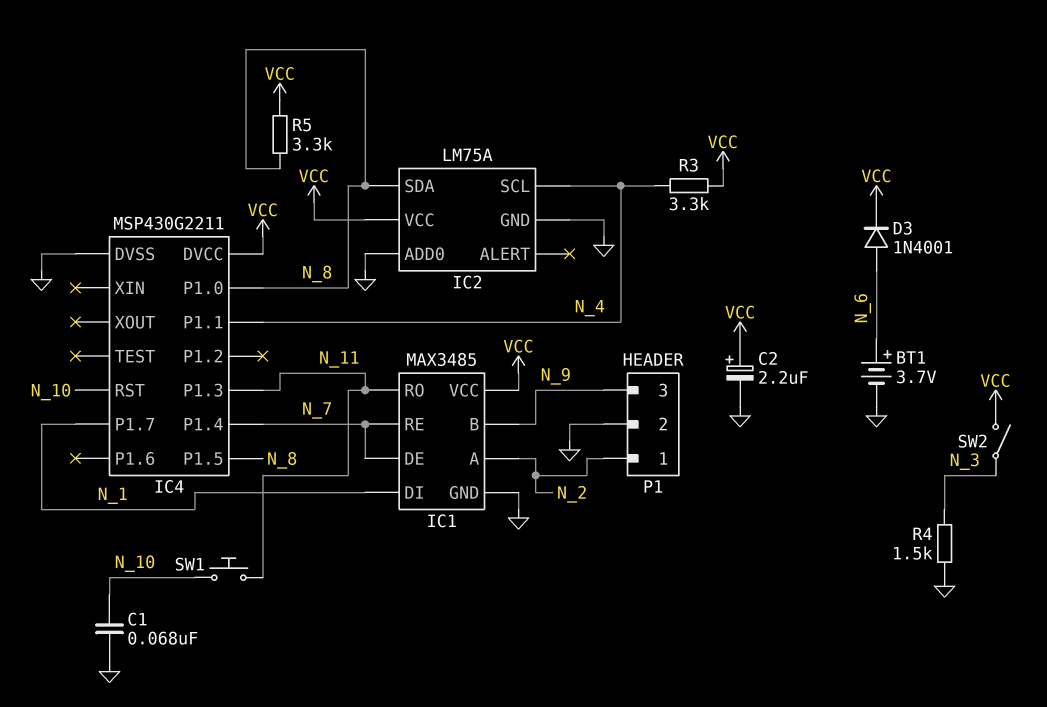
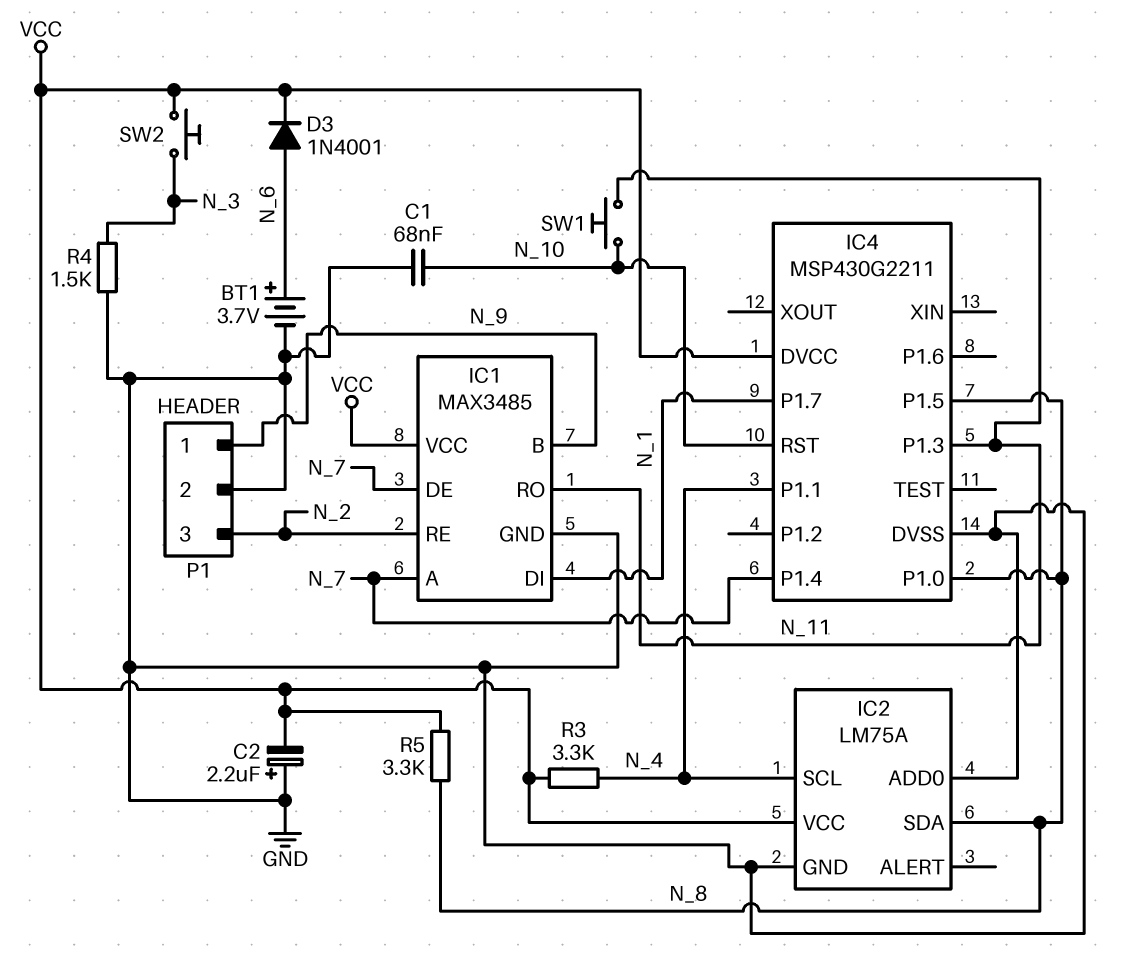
C2: 2.2uF (plus VCC, minus GND) -> 2.2uF (plus GND, minus VCC)
IC1 pin A: N_2 -> N_7
IC1 pin RE: N_7 -> N_2
P1 pin 1: N_2 -> N_9
P1 pin 3: N_9 -> N_2
SW2: switch (N_3, VCC) -> button (N_3, VCC)

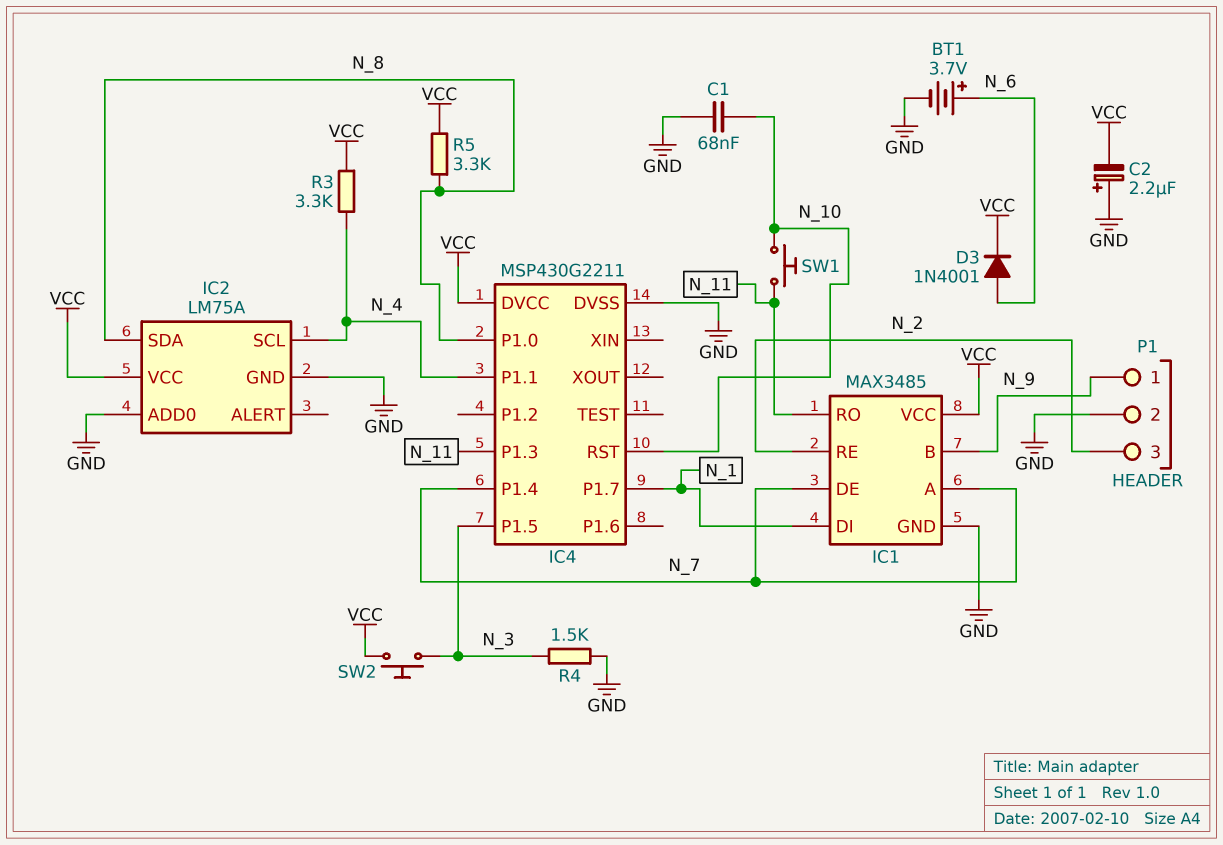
IC4 pin P1.5: N_8 -> N_3

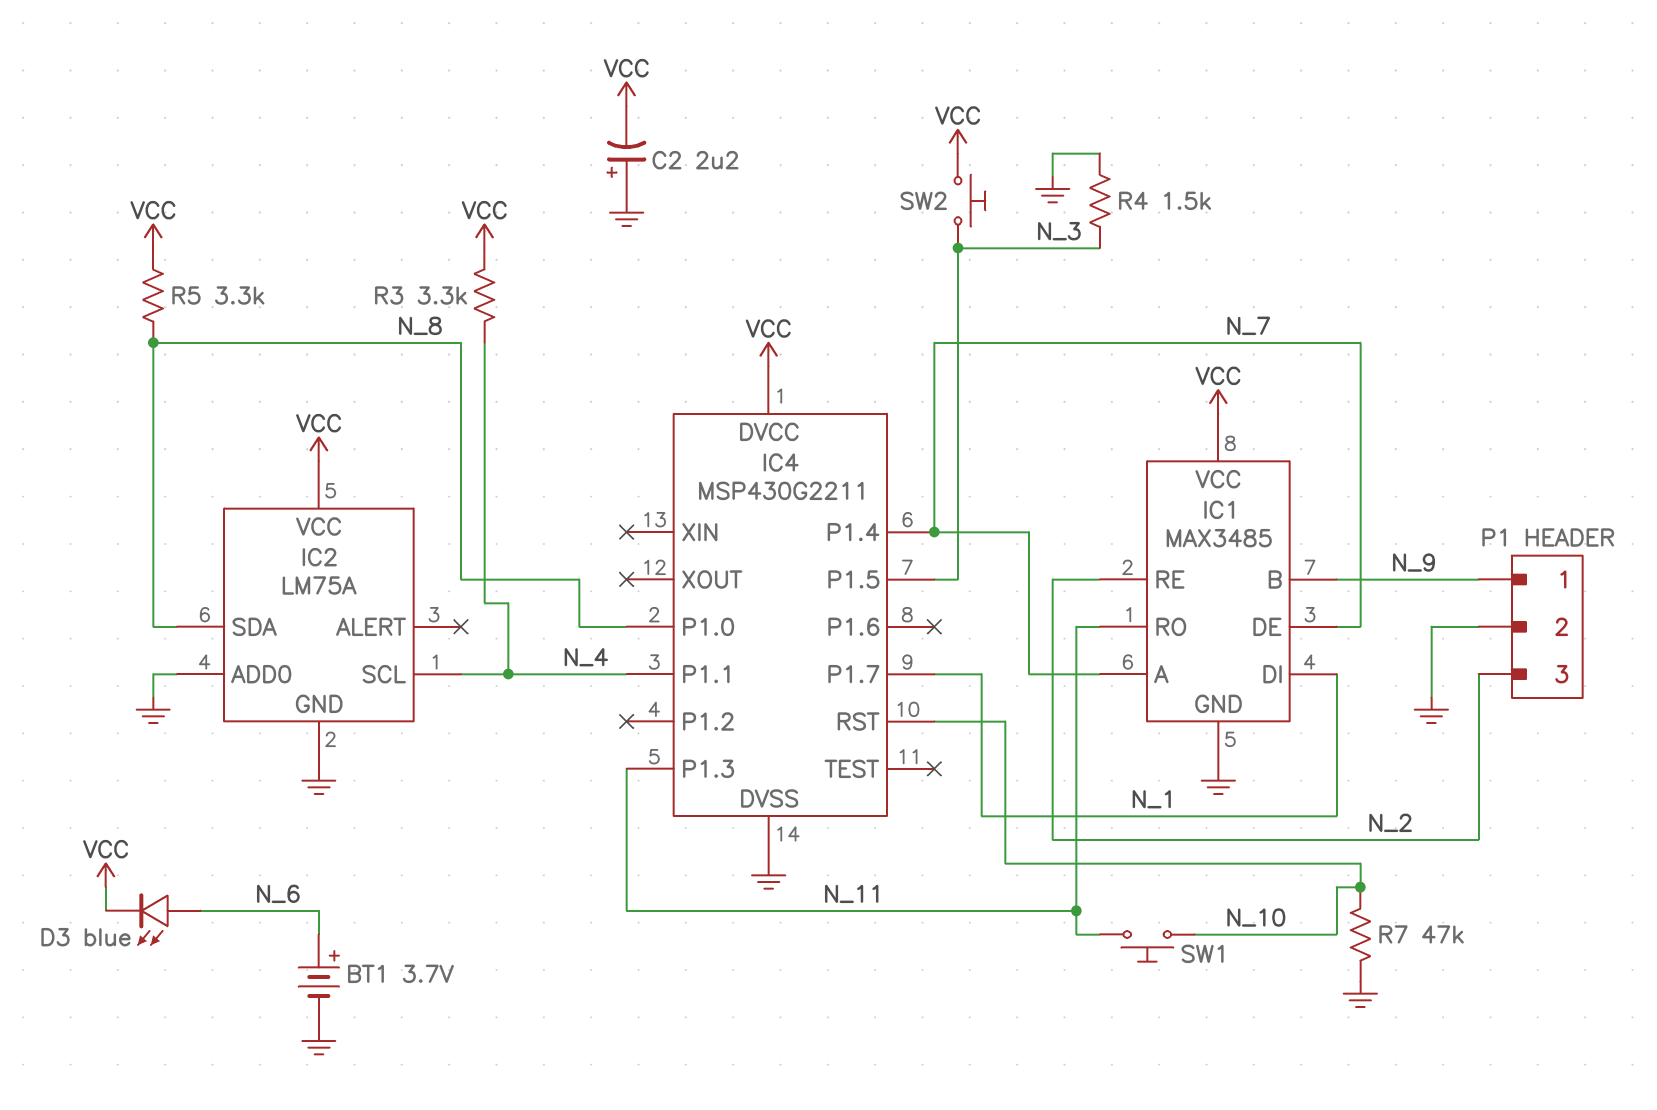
C1: 68nF (GND, N_10) -> none
D3: diode 1N4001 (A N_6, K VCC) -> LED blue (A N_6, K VCC)
R7: none -> 47k (GND, N_10)

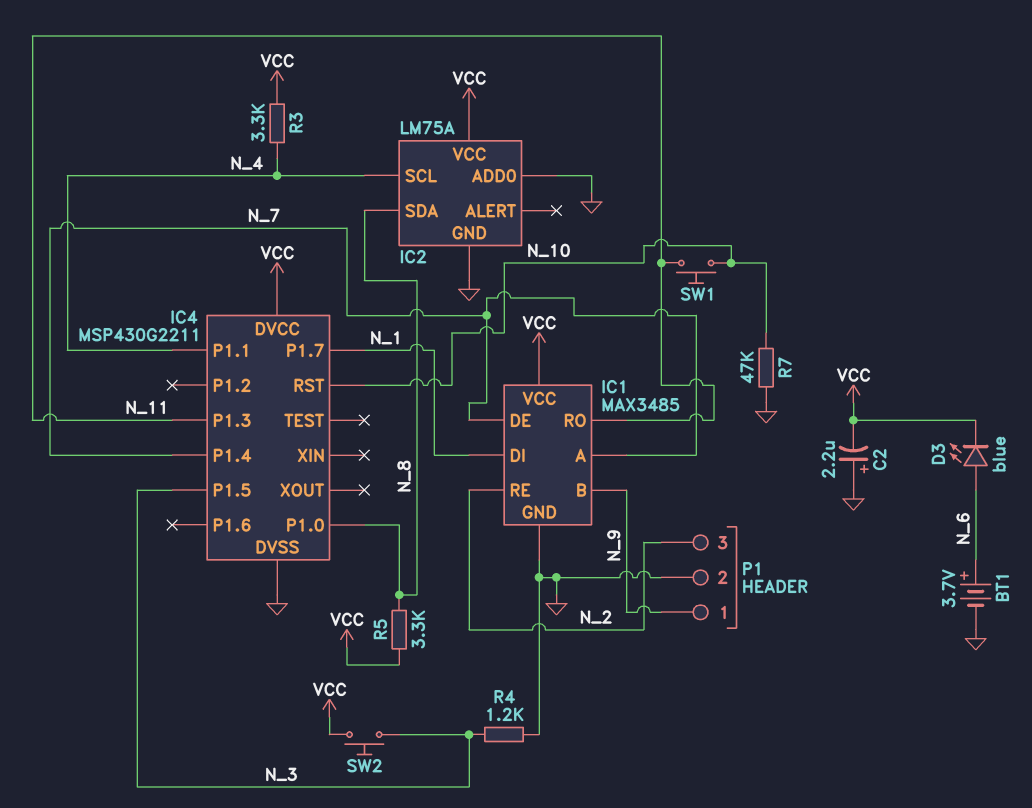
R4: 1.5k (GND, N_3) -> 1.2k (GND, N_3)

